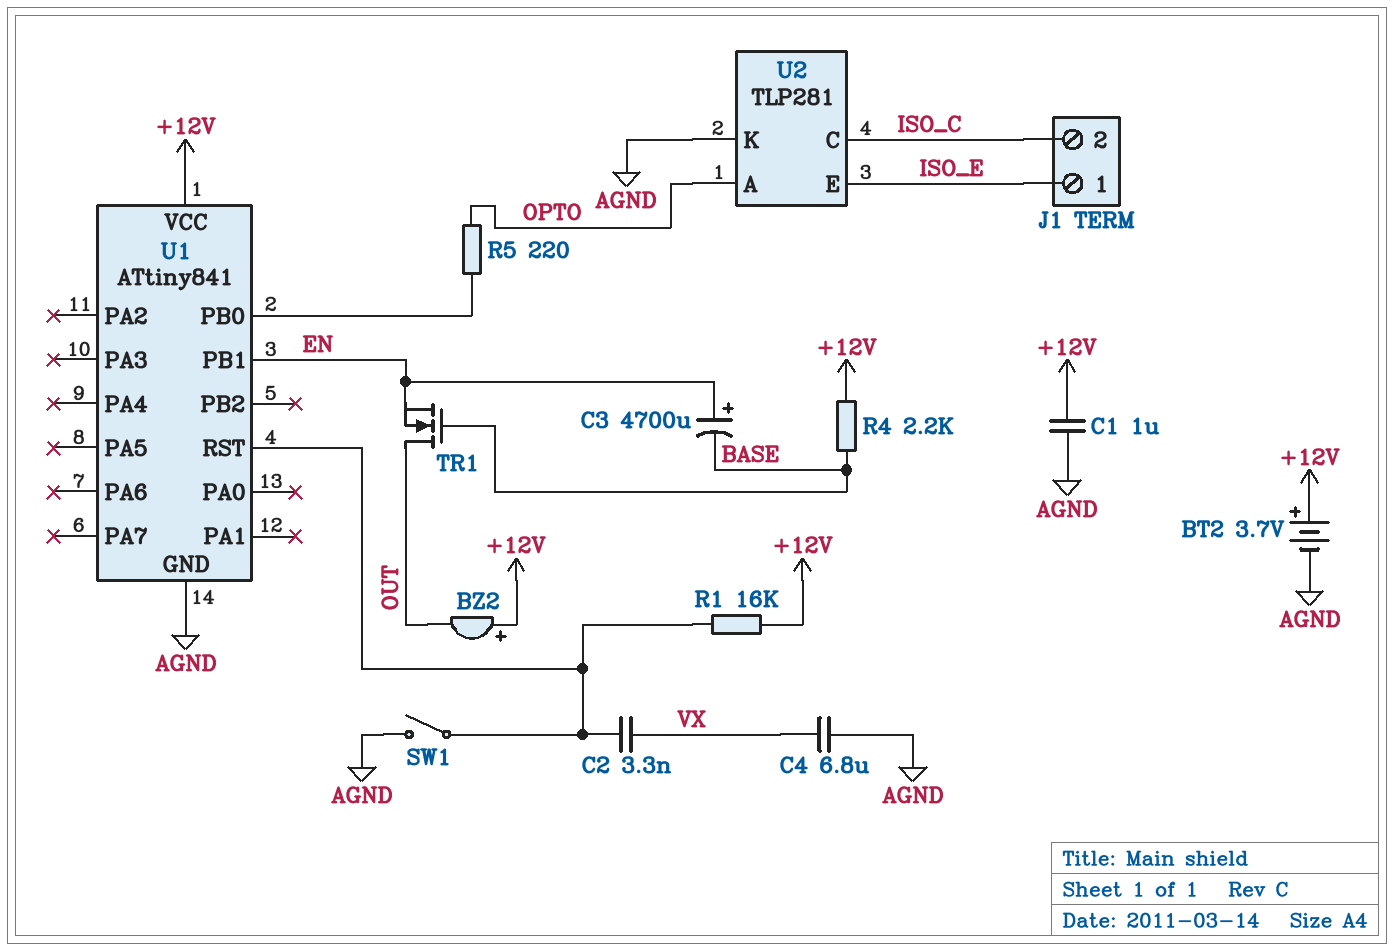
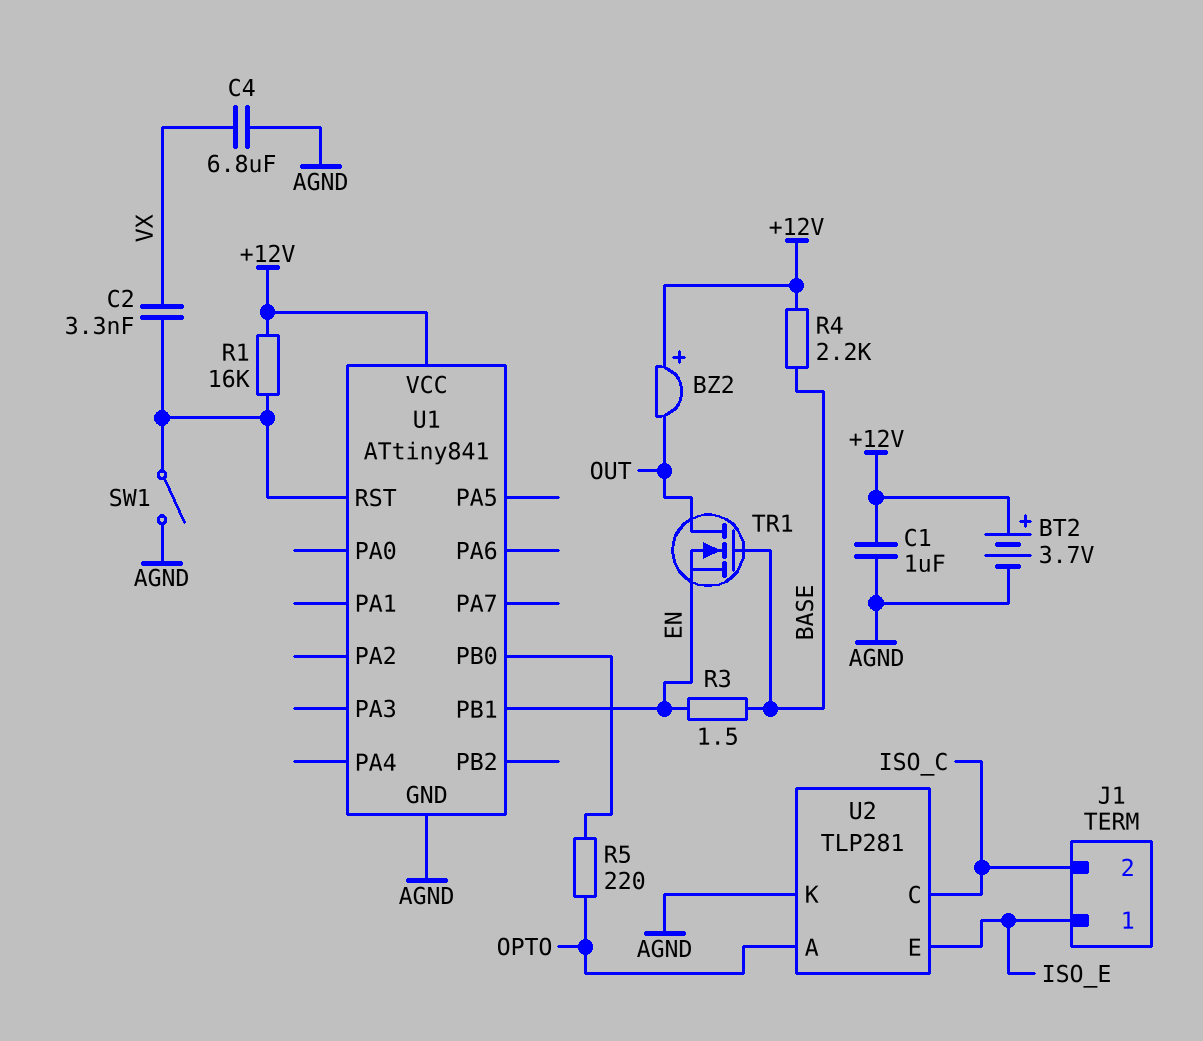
C3: 4700uF (plus EN, minus BASE) -> none
R3: none -> 1.5 (BASE, EN)

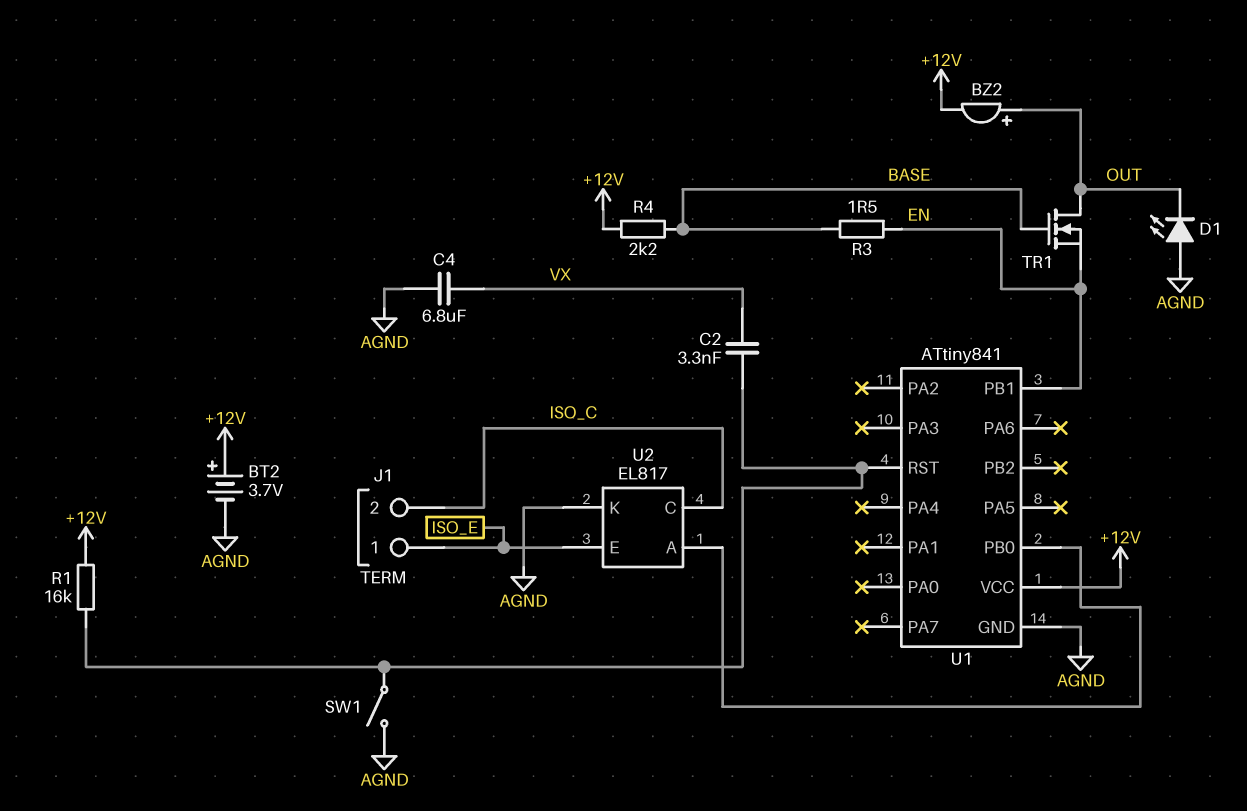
BZ2: buzzer (plus +12V, minus OUT) -> buzzer (plus OUT, minus +12V)
C1: 1uF (+12V, AGND) -> none
D1: none -> LED (A AGND, K OUT)
R5: 220 (OPTO, U1/PB0) -> none
U2: TLP281 -> EL817
U2 pin A: OPTO -> U1/PB0

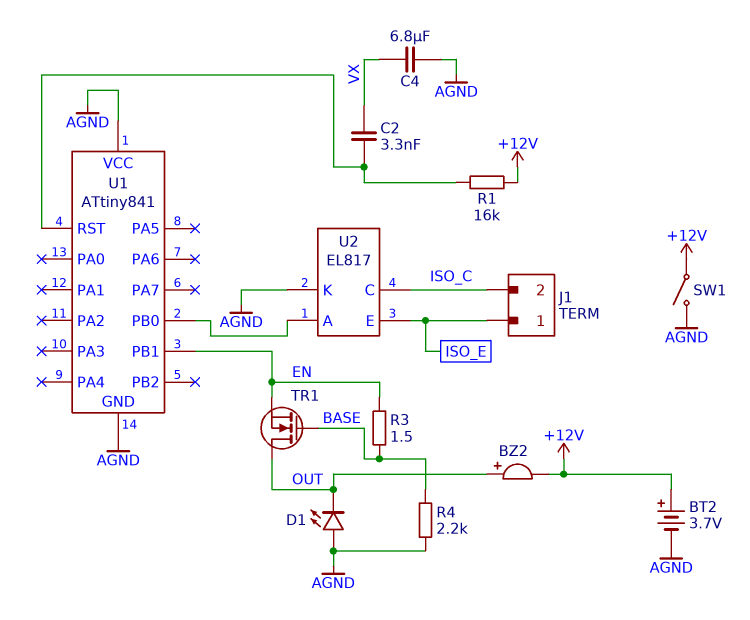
R4: 2.2k (+12V, BASE) -> 2.2k (AGND, BASE)
SW1: switch (AGND, U1/RST) -> switch (+12V, AGND)
U1 pin VCC: +12V -> AGND

